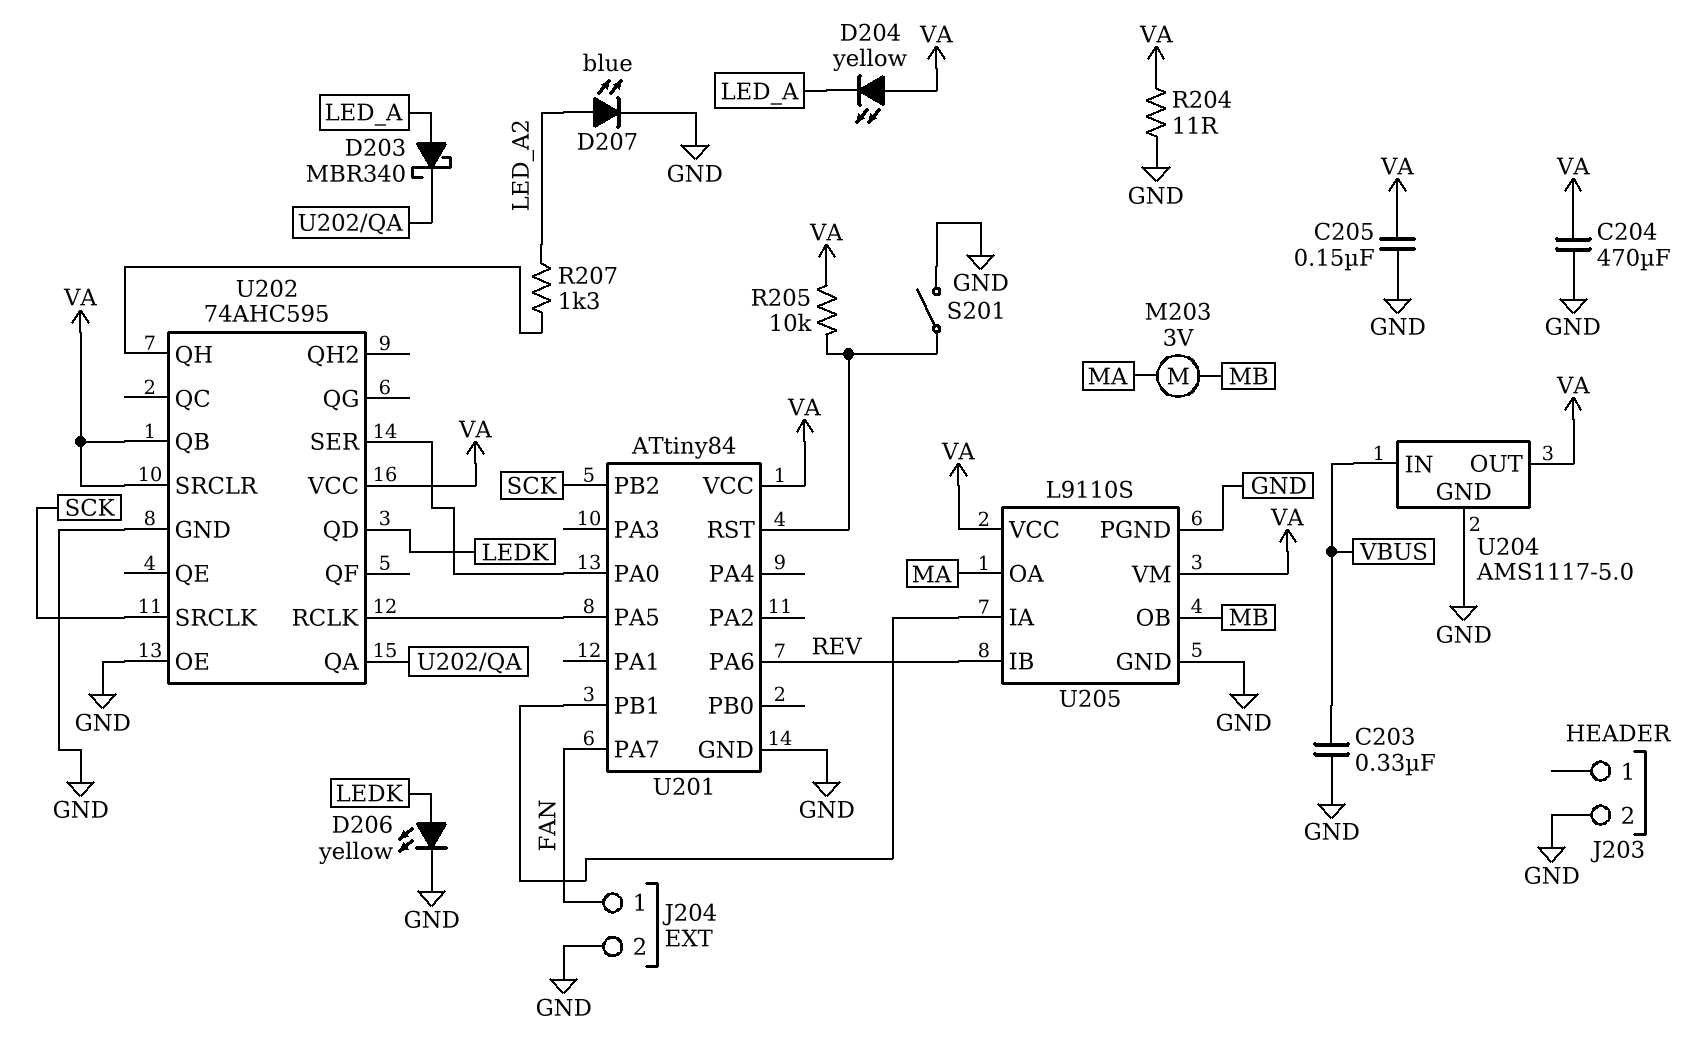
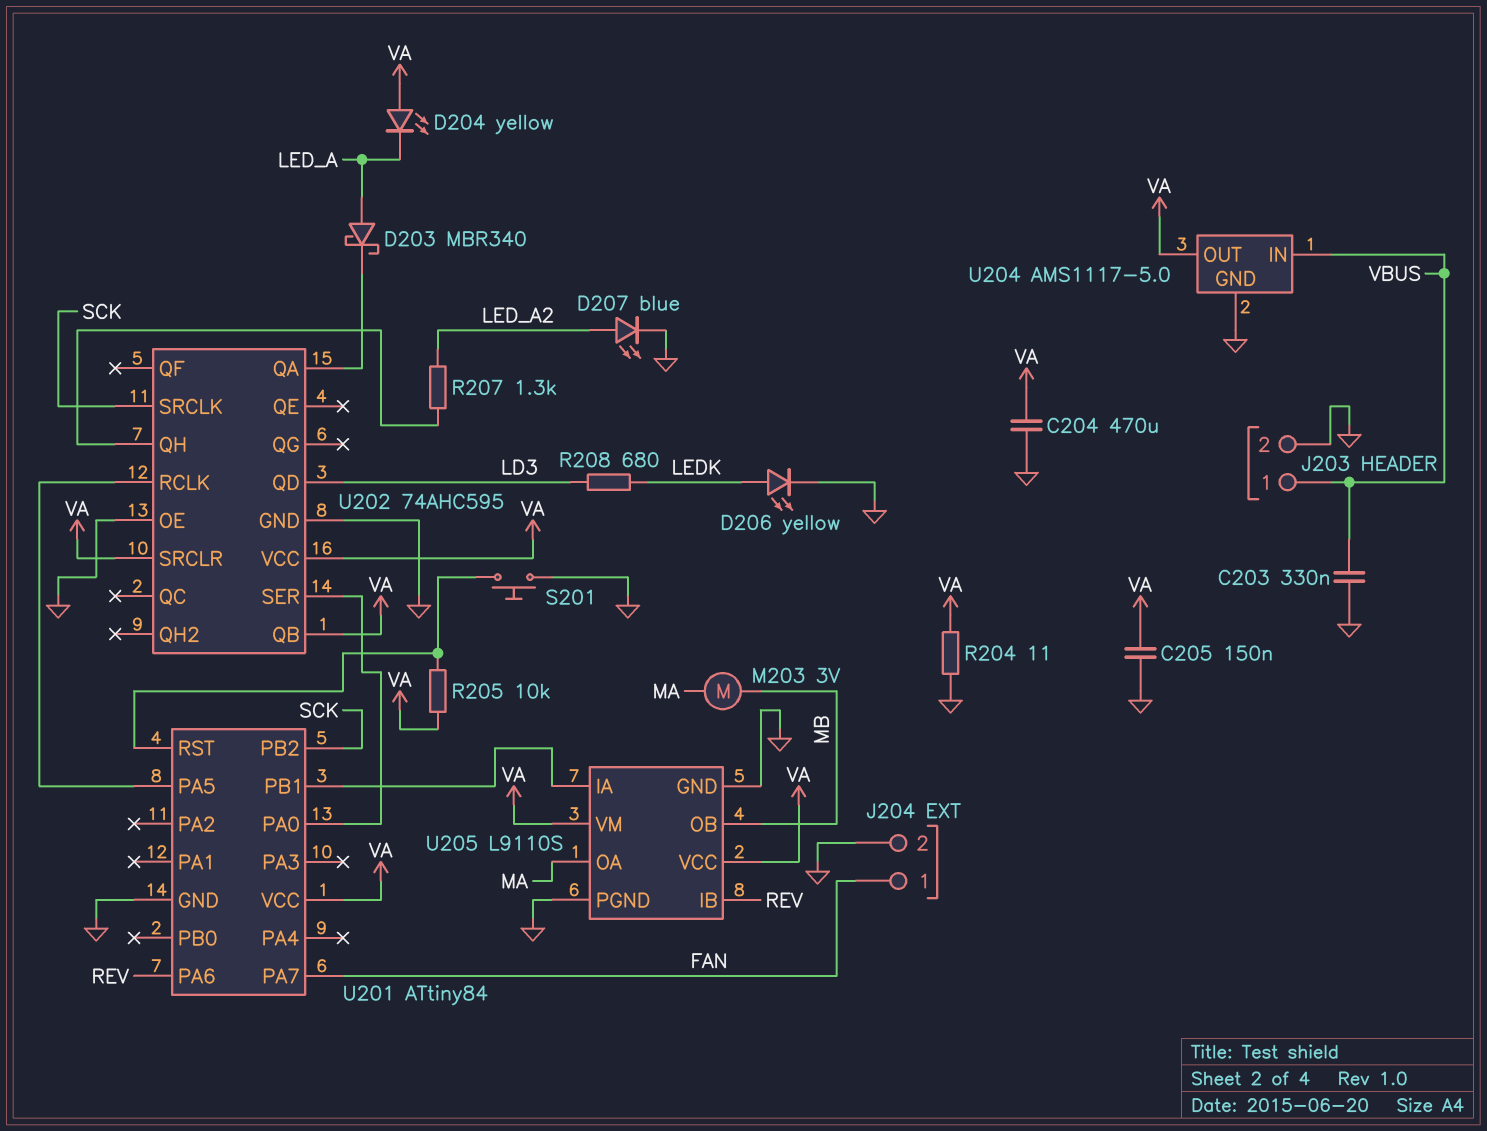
J203 pin 1: none -> VBUS
R208: none -> 680 (LD3, LEDK)
S201: switch (GND, U201/RST) -> button (GND, U201/RST)
U202 pin QD: LEDK -> LD3

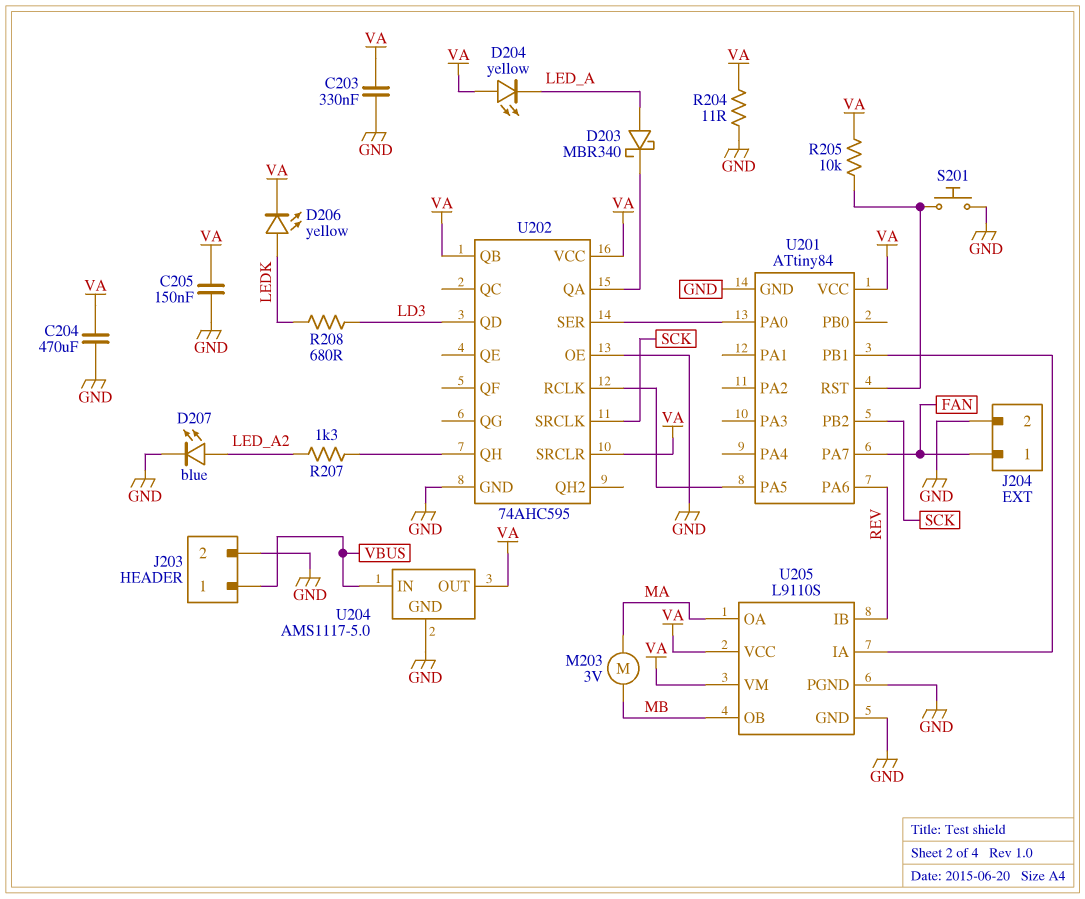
C203: 330nF (GND, VBUS) -> 330nF (GND, VA)
D206: LED yellow (A LEDK, K GND) -> LED yellow (A LEDK, K VA)

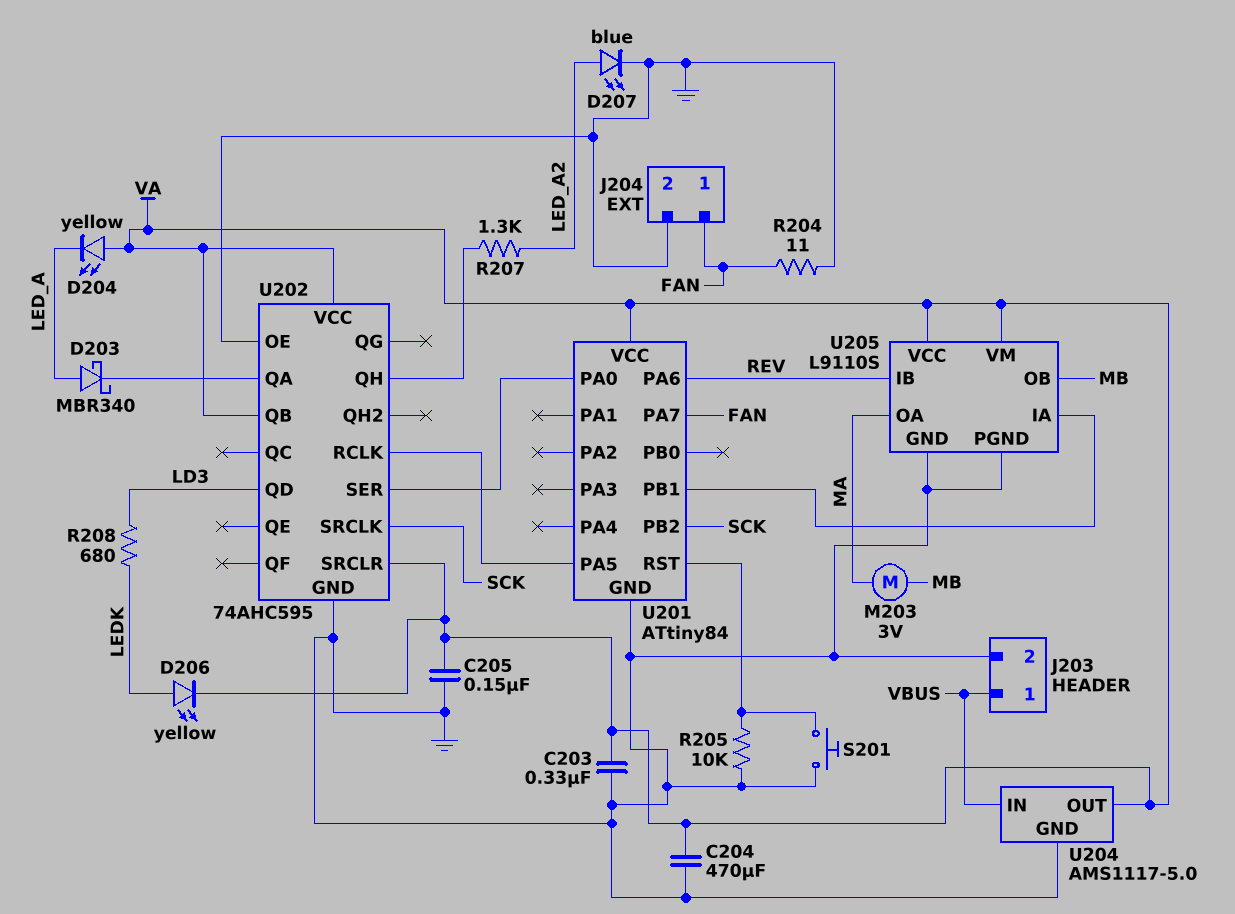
R204: 11 (GND, VA) -> 11 (FAN, GND)
R205: 10k (U201/RST, VA) -> 10k (GND, U201/RST)

